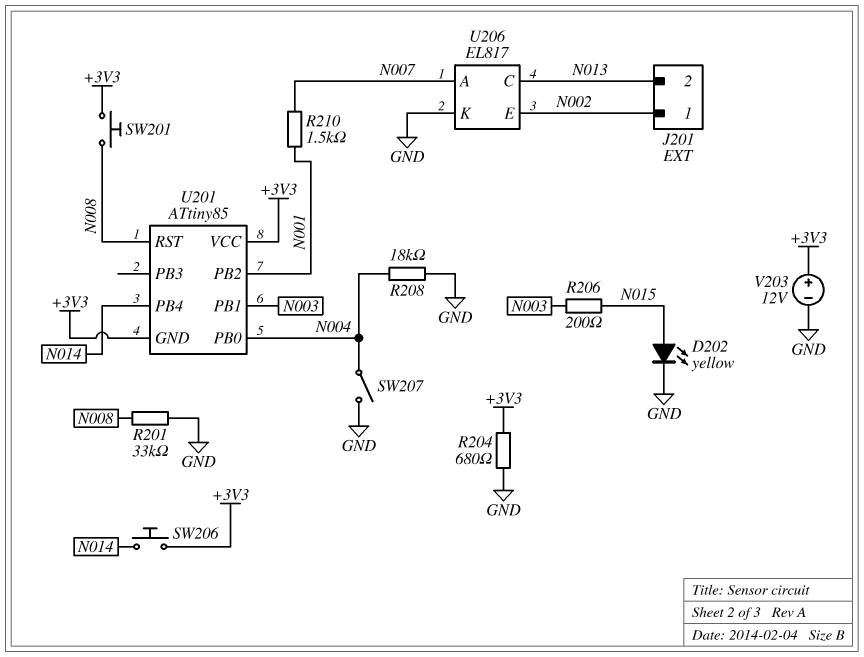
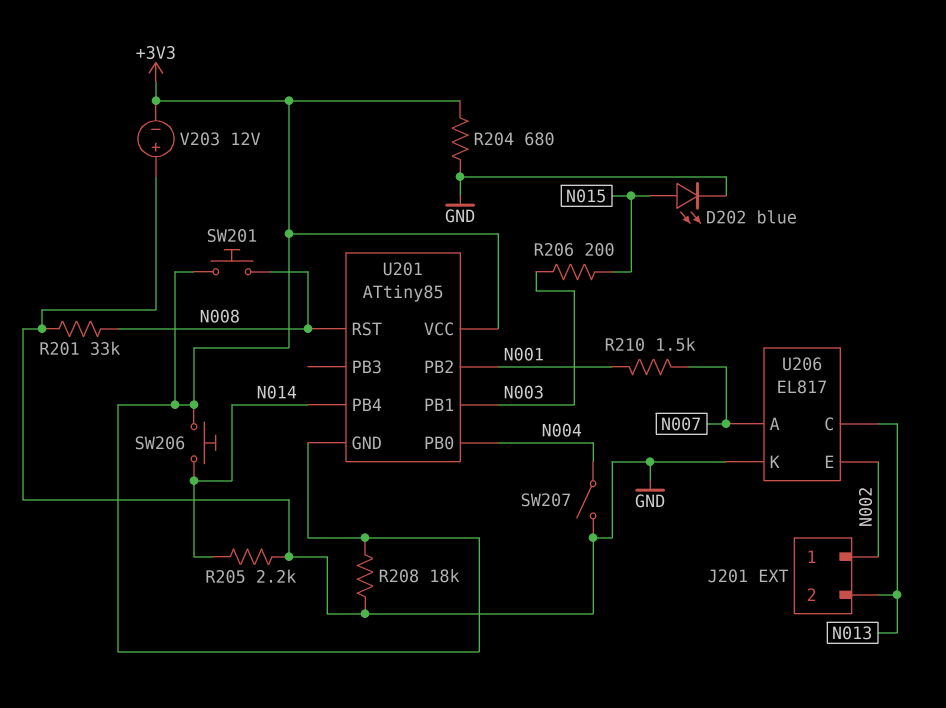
D202: LED yellow (A N015, K GND) -> LED blue (A N015, K GND)
R205: none -> 2.2k (GND, N014)
R208: 18k (GND, N004) -> 18k (+3V3, GND)
V203: 12V (plus +3V3, minus GND) -> 12V (plus GND, minus +3V3)

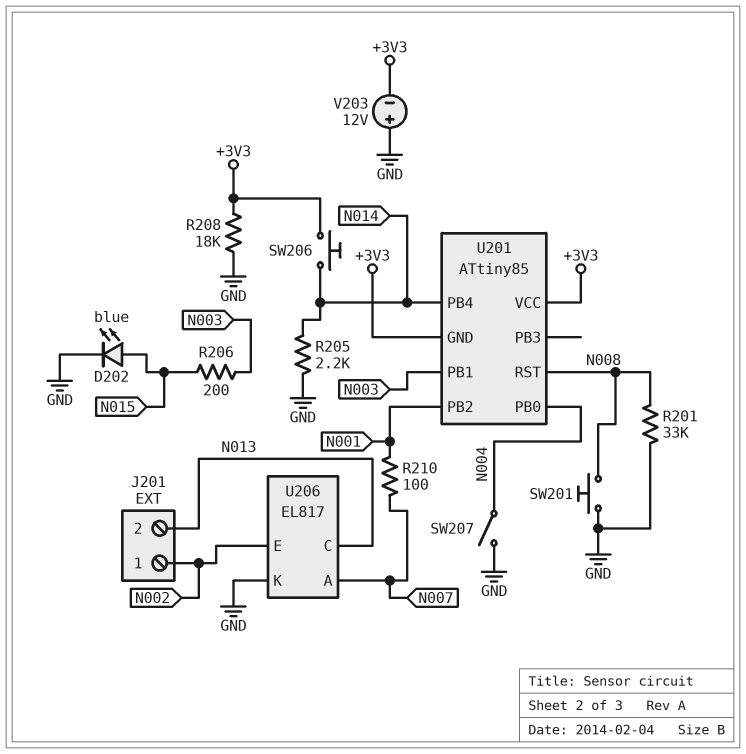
R204: 680 (+3V3, GND) -> none
R210: 1.5k (N001, N007) -> 100 (N001, N007)
SW201: button (+3V3, N008) -> button (GND, N008)

